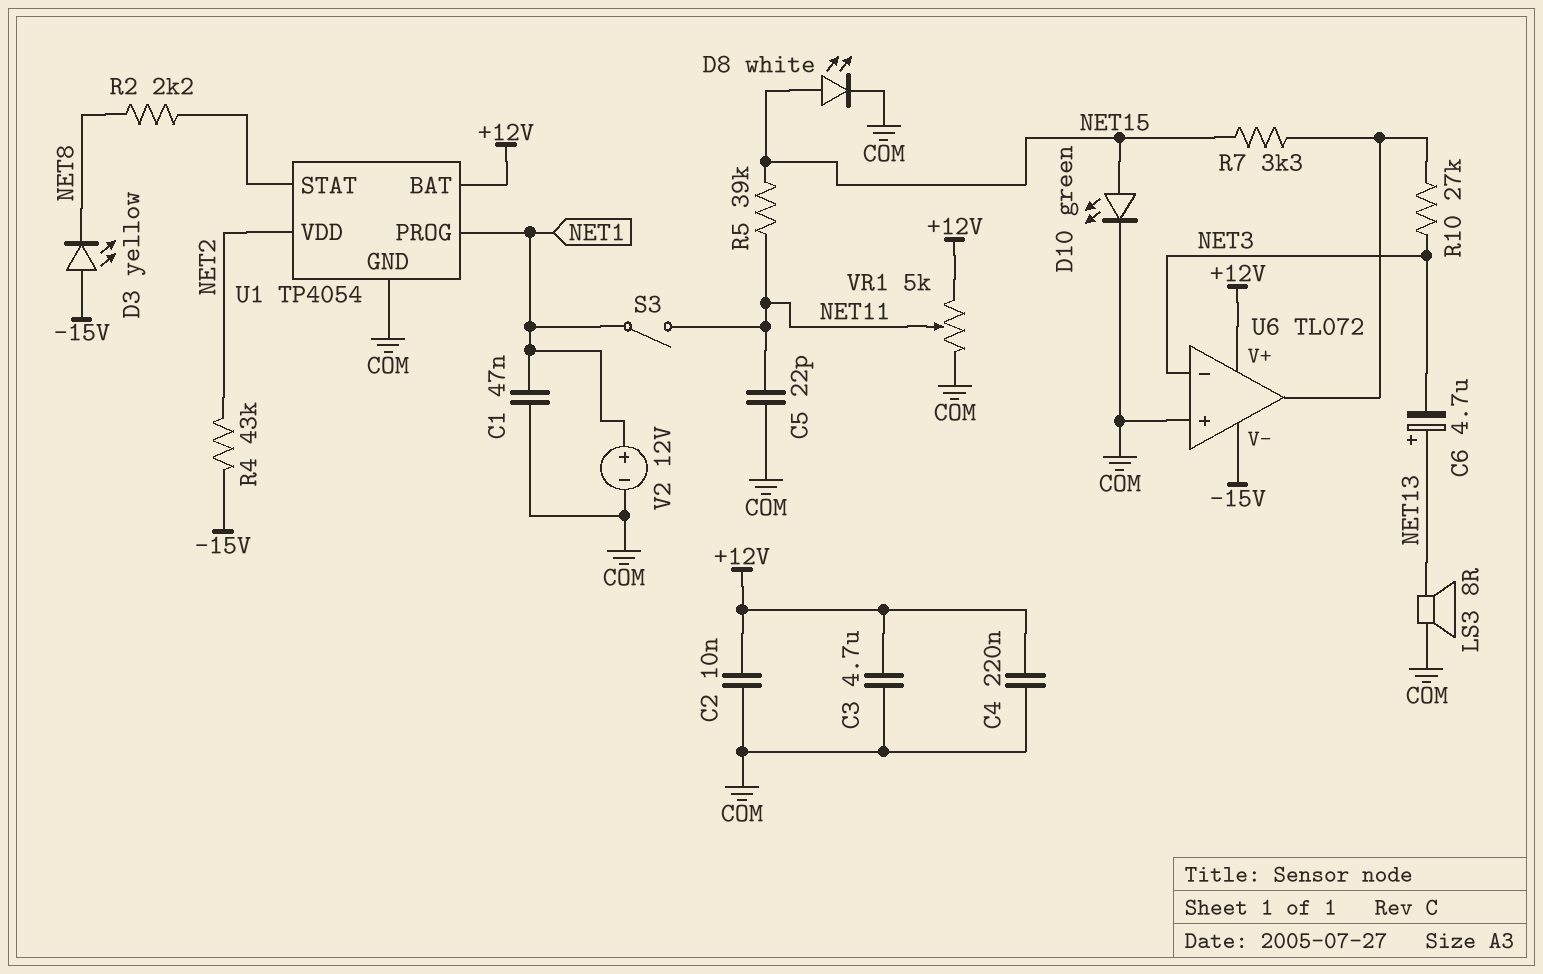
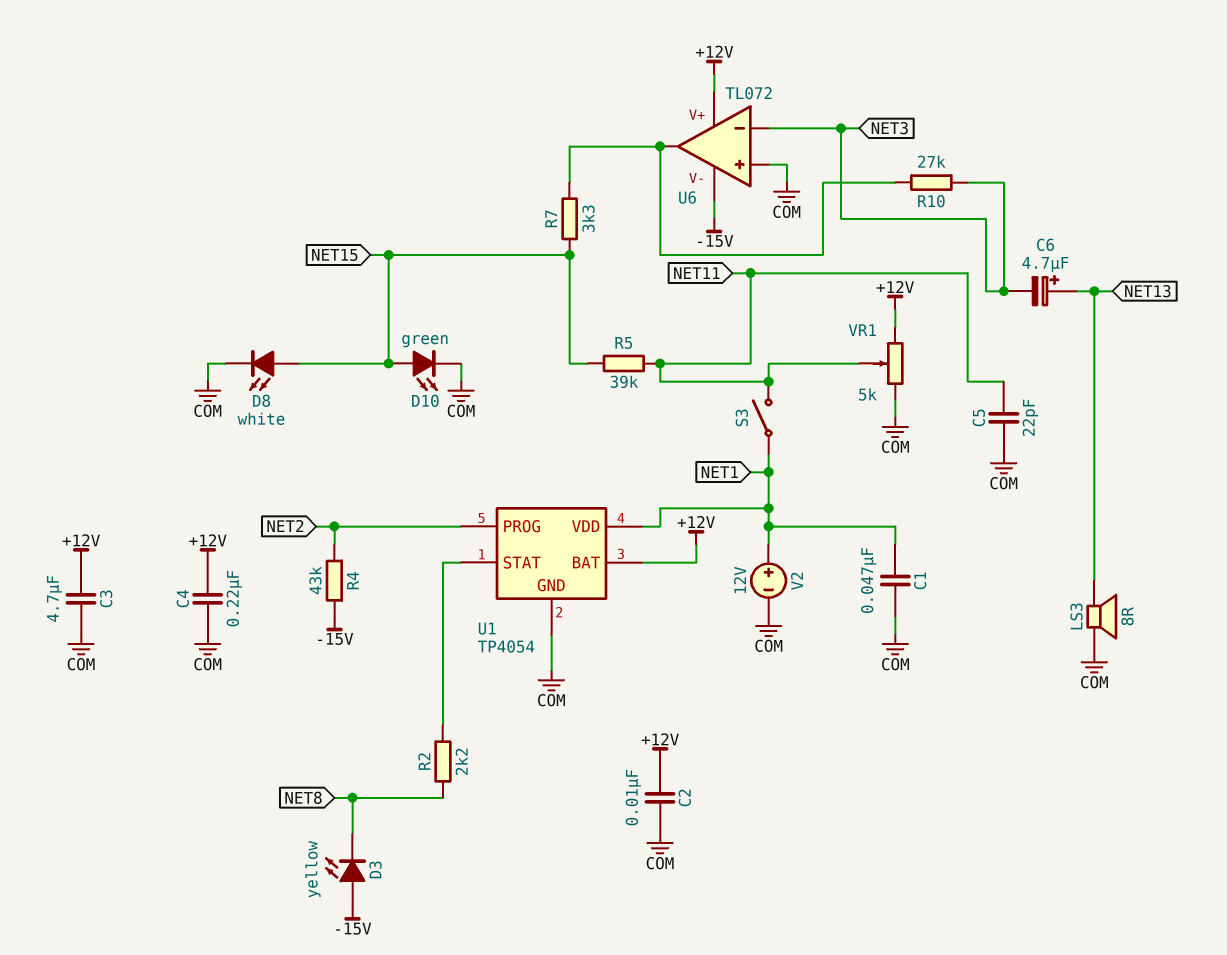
U1 pin PROG: NET1 -> NET2
U1 pin VDD: NET2 -> NET1

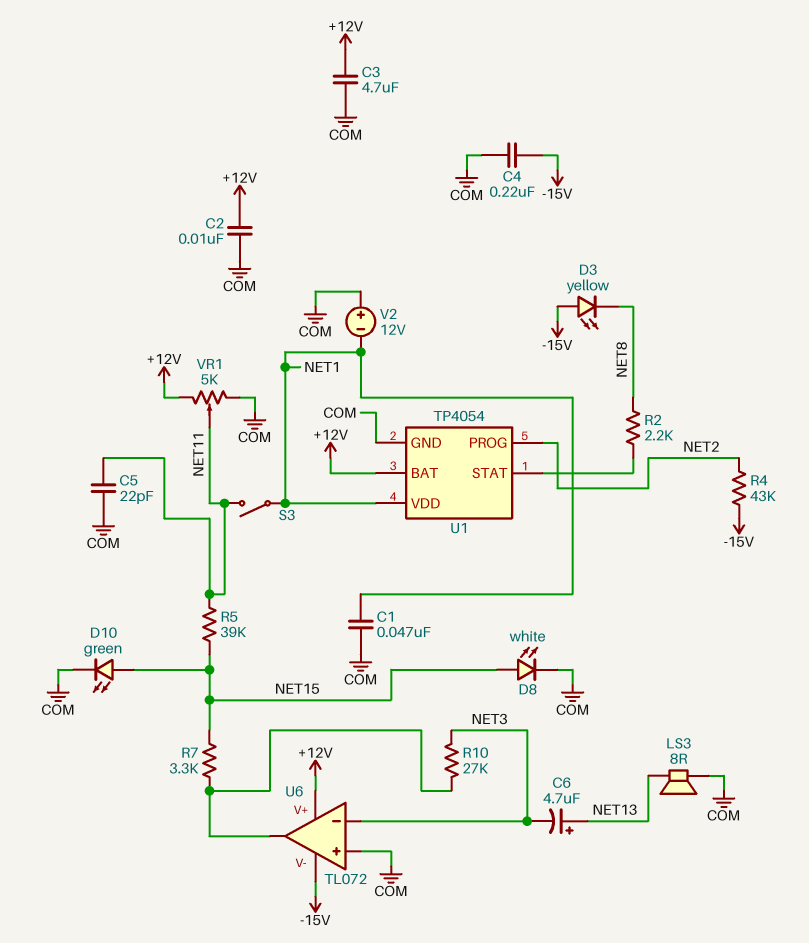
C4: 220nF (+12V, COM) -> 220nF (-15V, COM)
V2: 12V (plus NET1, minus COM) -> 12V (plus COM, minus NET1)

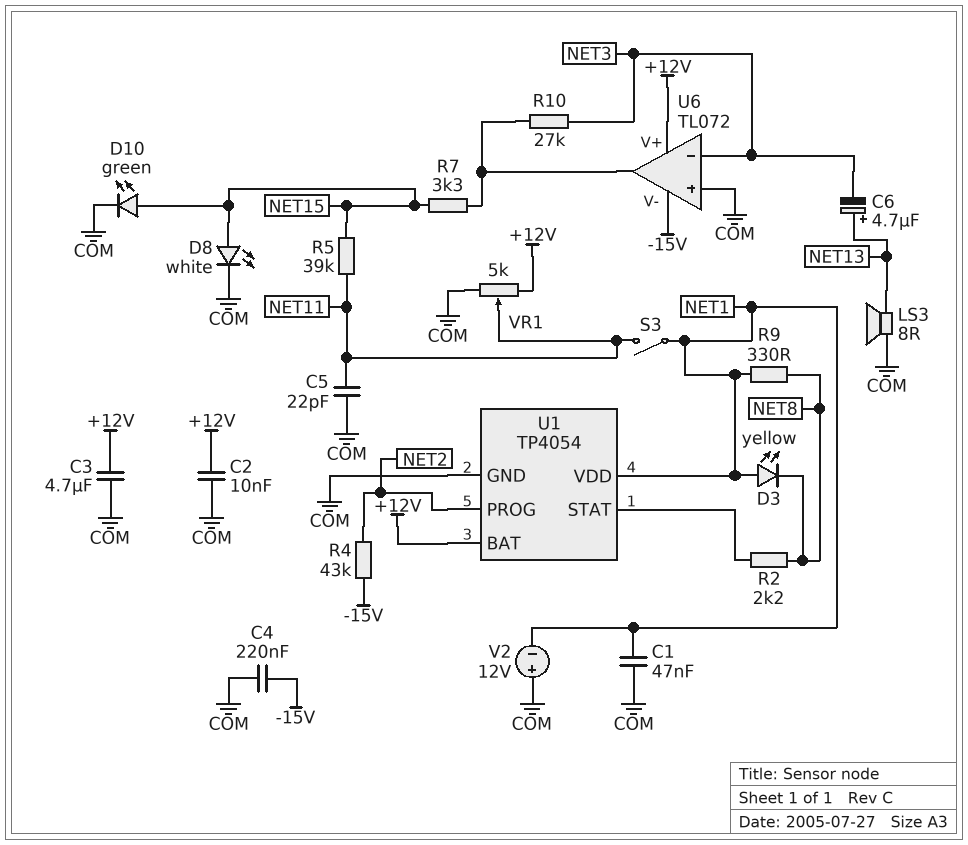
D3: LED yellow (A -15V, K NET8) -> LED yellow (A NET1, K NET8)
R9: none -> 330 (NET1, NET8)

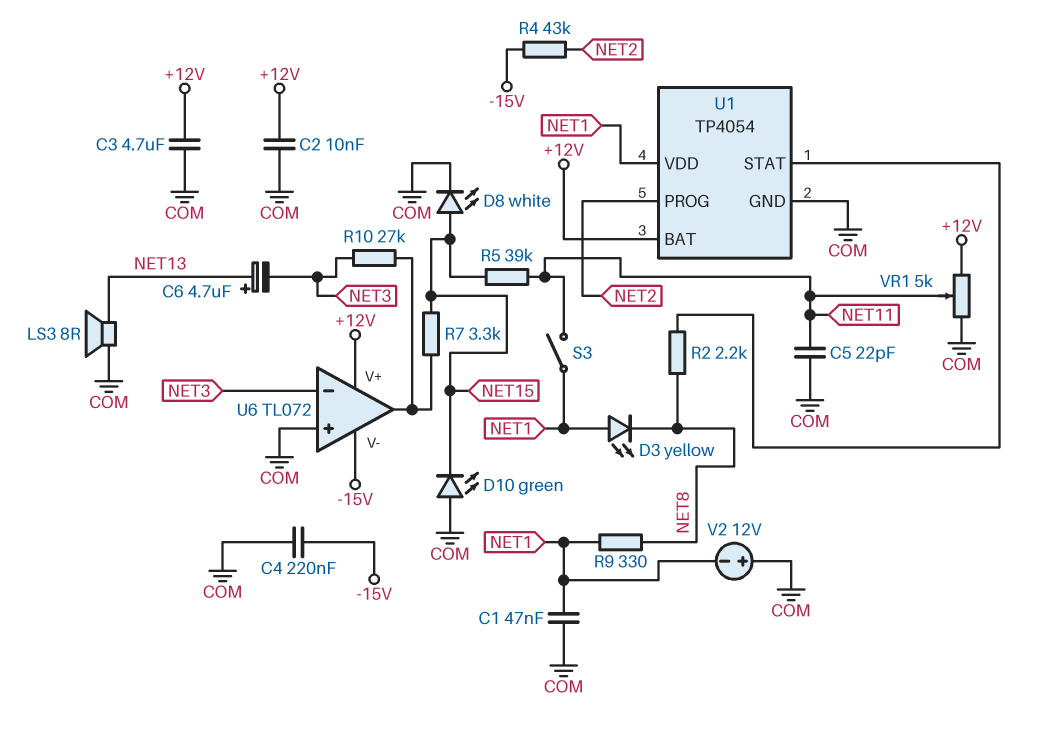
D10: LED green (A NET15, K COM) -> LED green (A COM, K NET15)

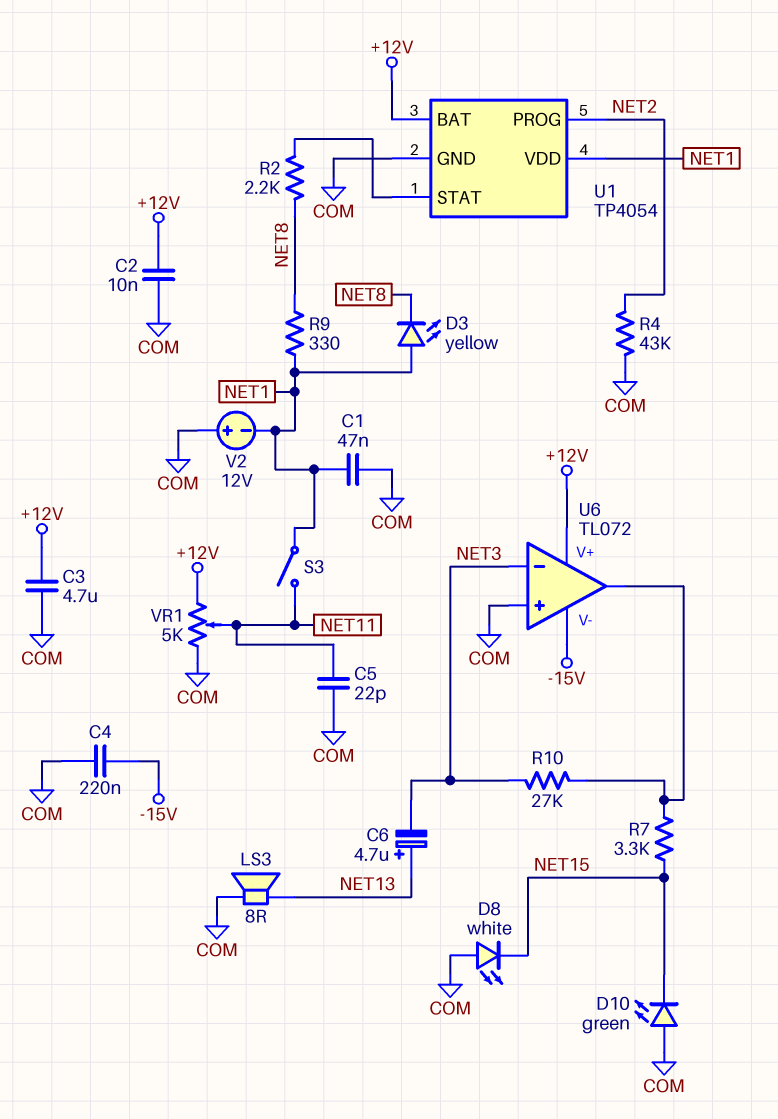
D8: LED white (A NET15, K COM) -> LED white (A COM, K NET15)
R4: 43k (-15V, NET2) -> 43k (COM, NET2)
R5: 39k (NET11, NET15) -> none

